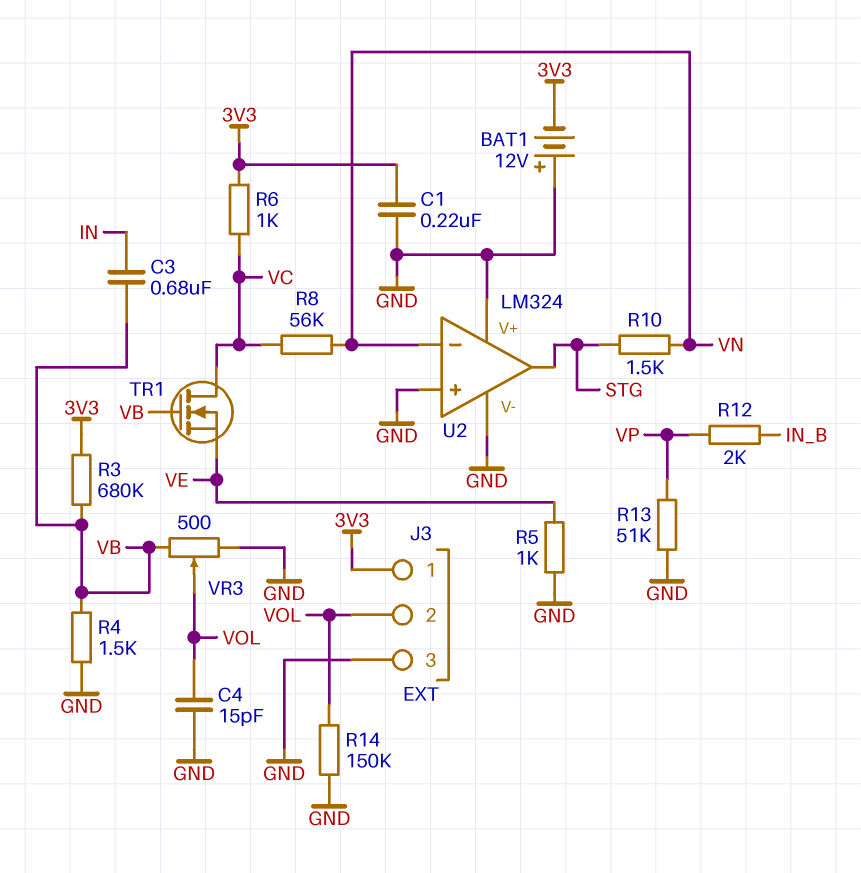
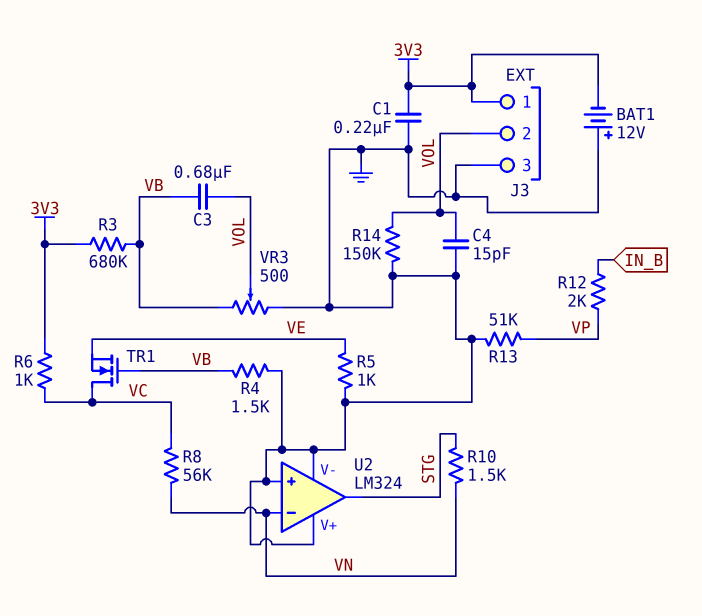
C3: 680nF (IN, VB) -> 680nF (VB, VOL)

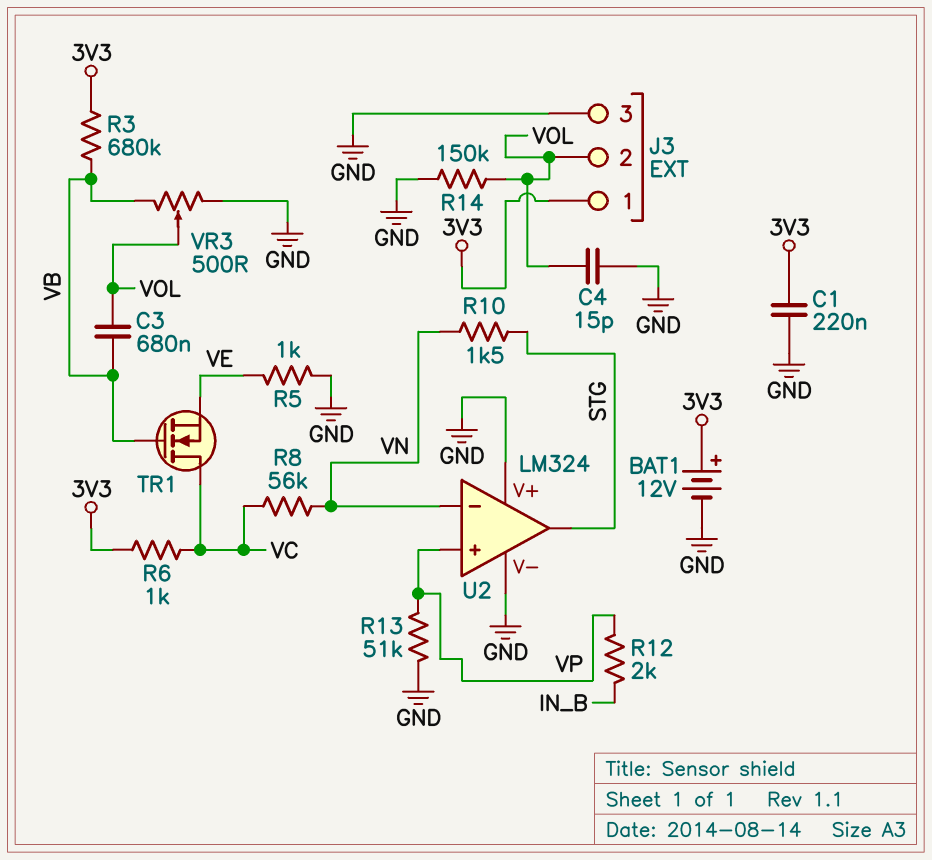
BAT1: 12V (plus GND, minus 3V3) -> 12V (plus 3V3, minus GND)
R4: 1.5k (GND, VB) -> none
U2 pin in+: GND -> VP

